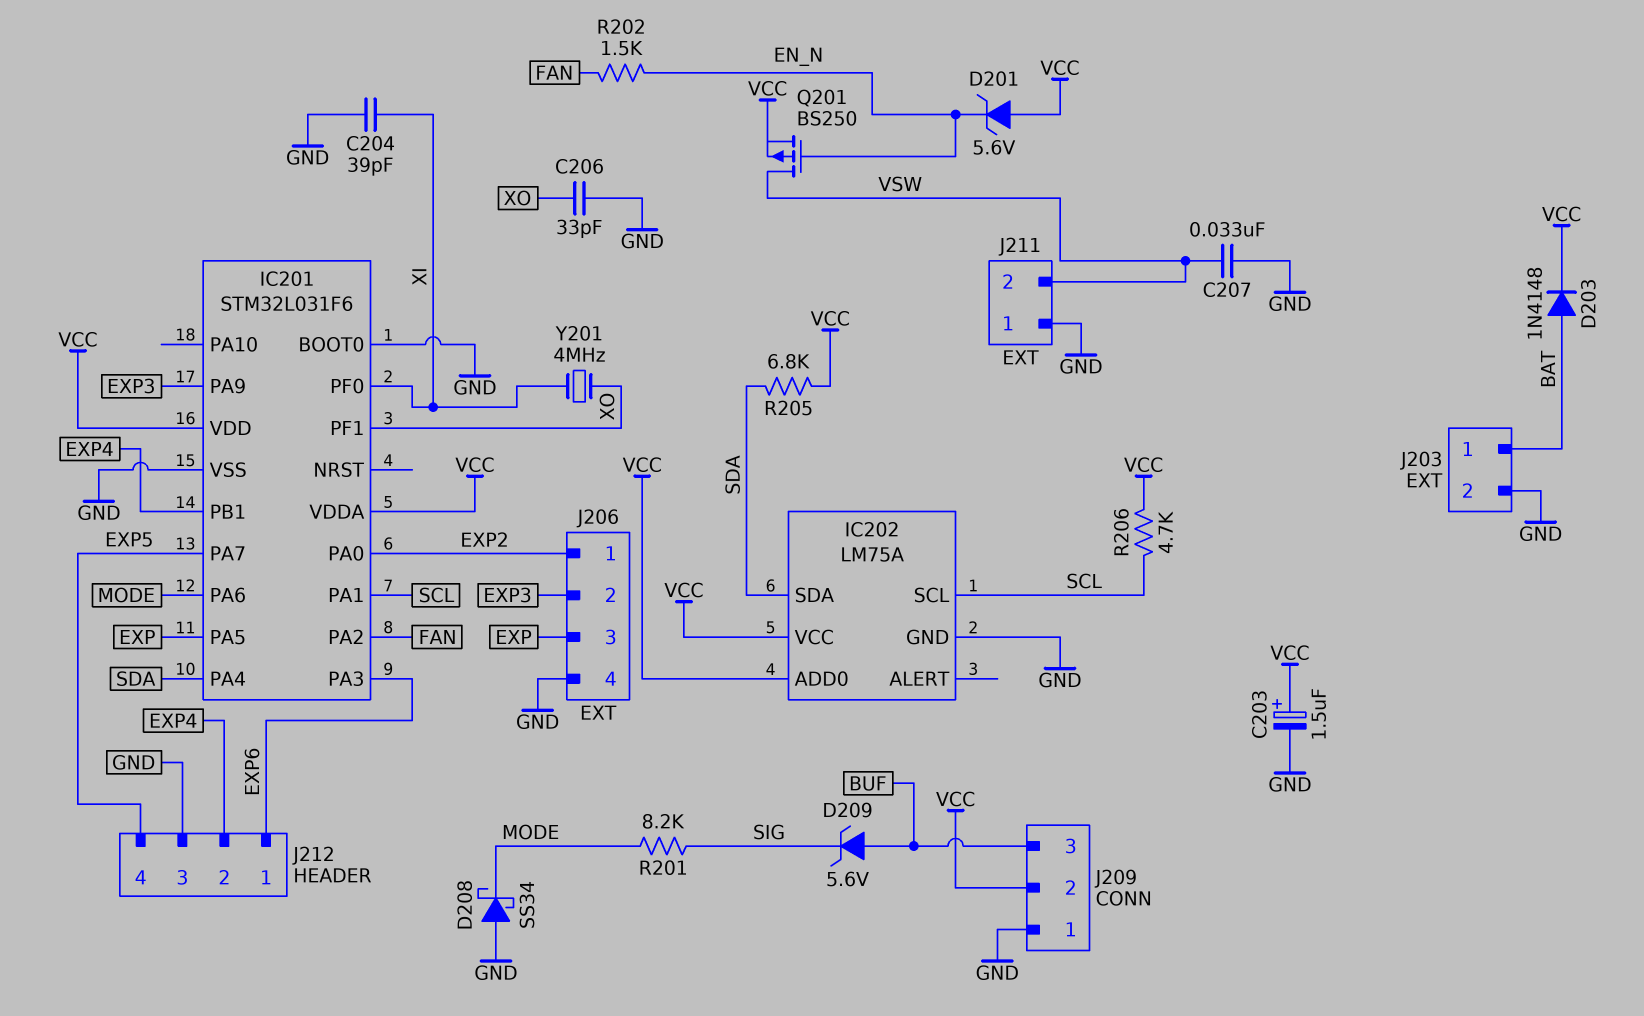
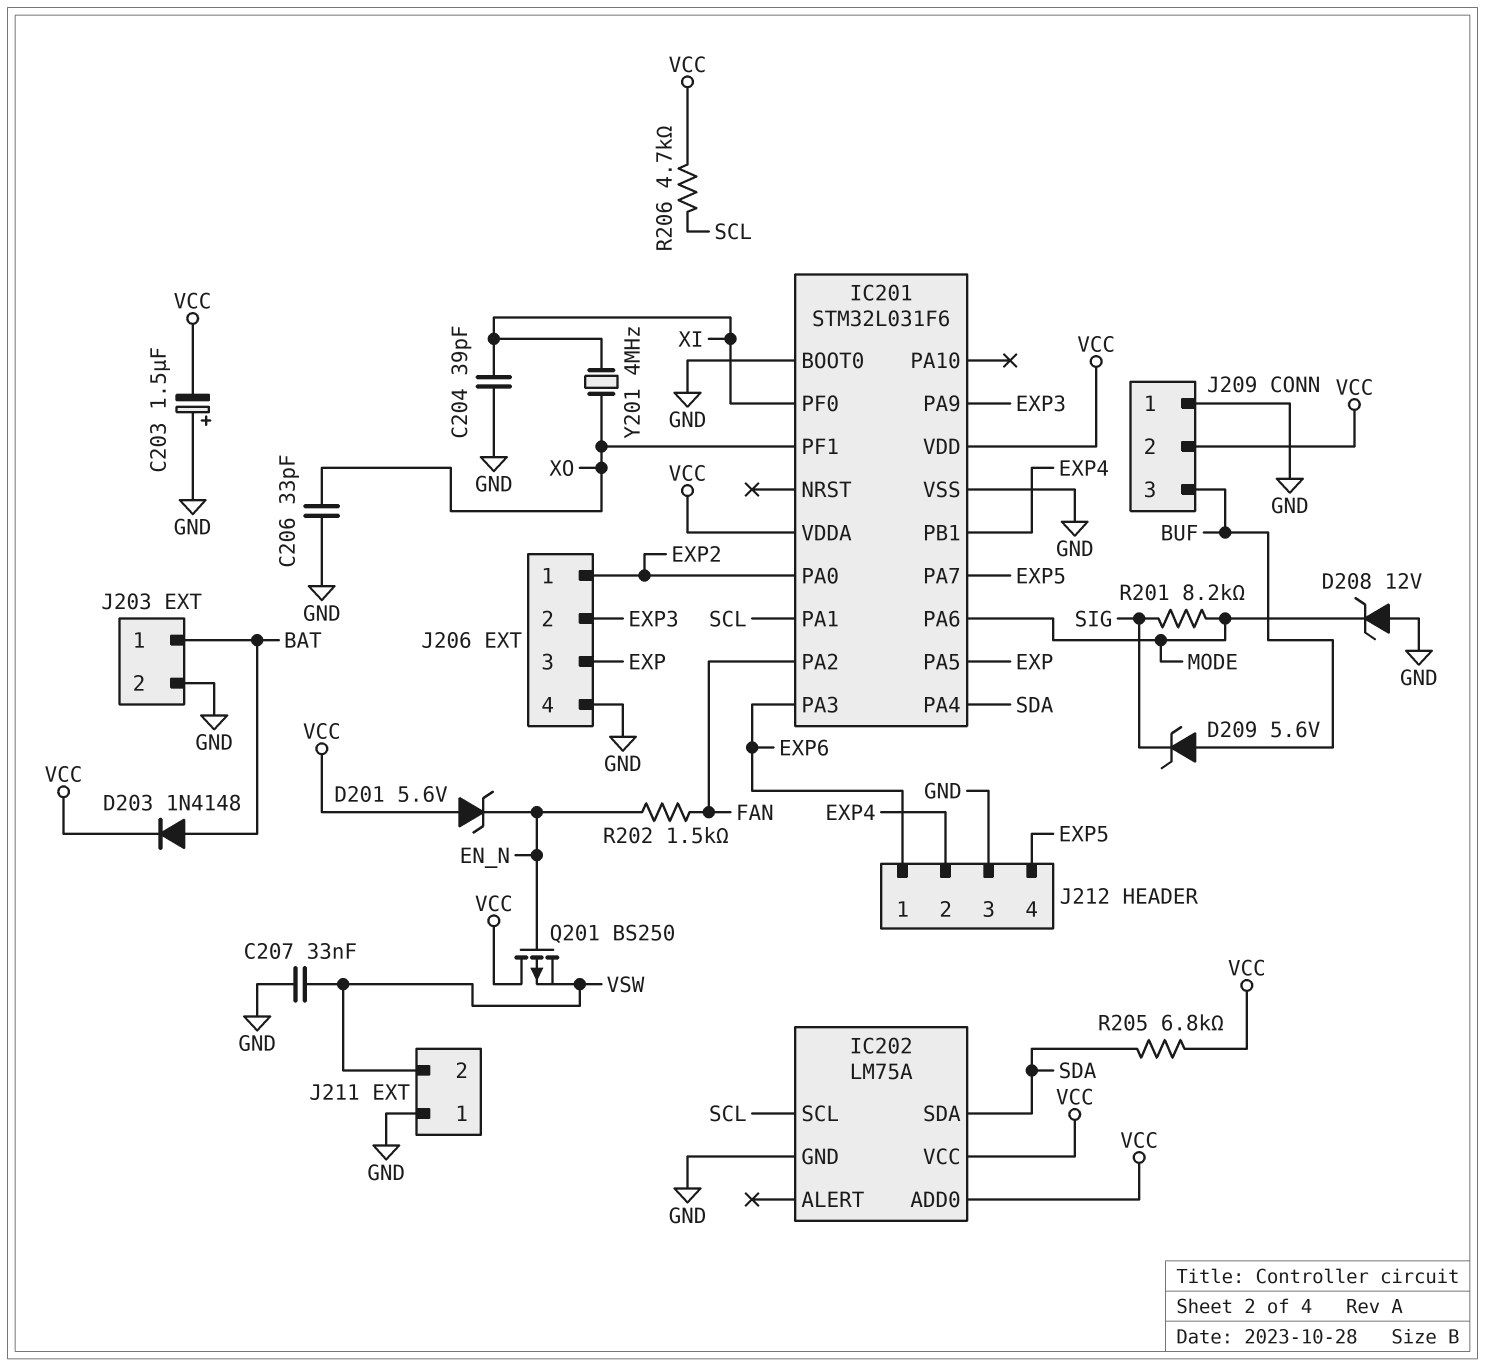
C203: 1.5uF (plus VCC, minus GND) -> 1.5uF (plus GND, minus VCC)
D208: schottky SS34 (A GND, K MODE) -> zener 12V (A GND, K MODE)
Q201: PMOS BS250 (G EN_N, D VSW, S VCC) -> PMOS BS250 (G EN_N, D VCC, S VSW)

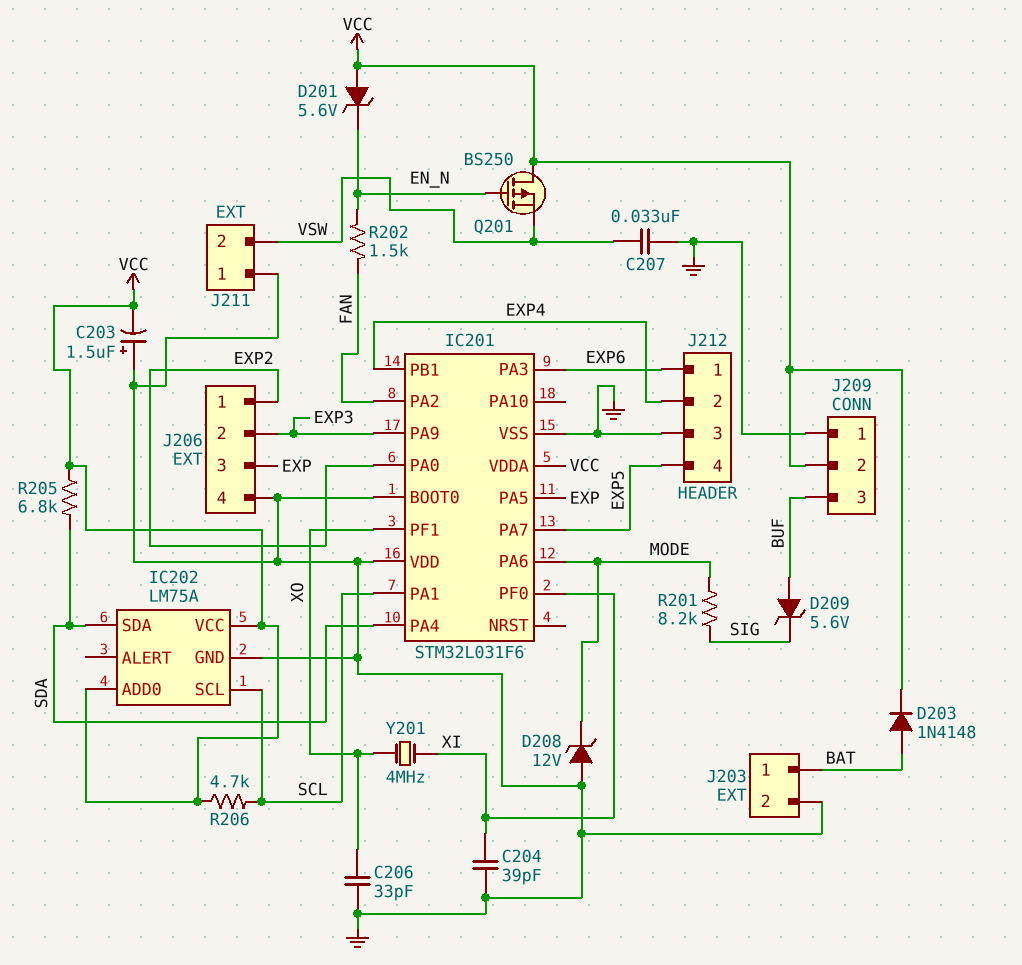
IC201 pin VDD: VCC -> GND

